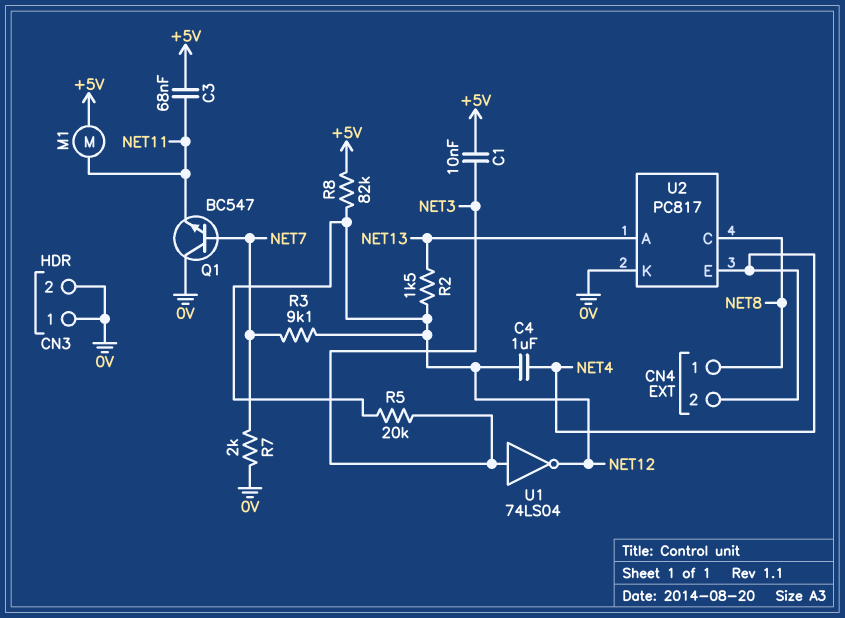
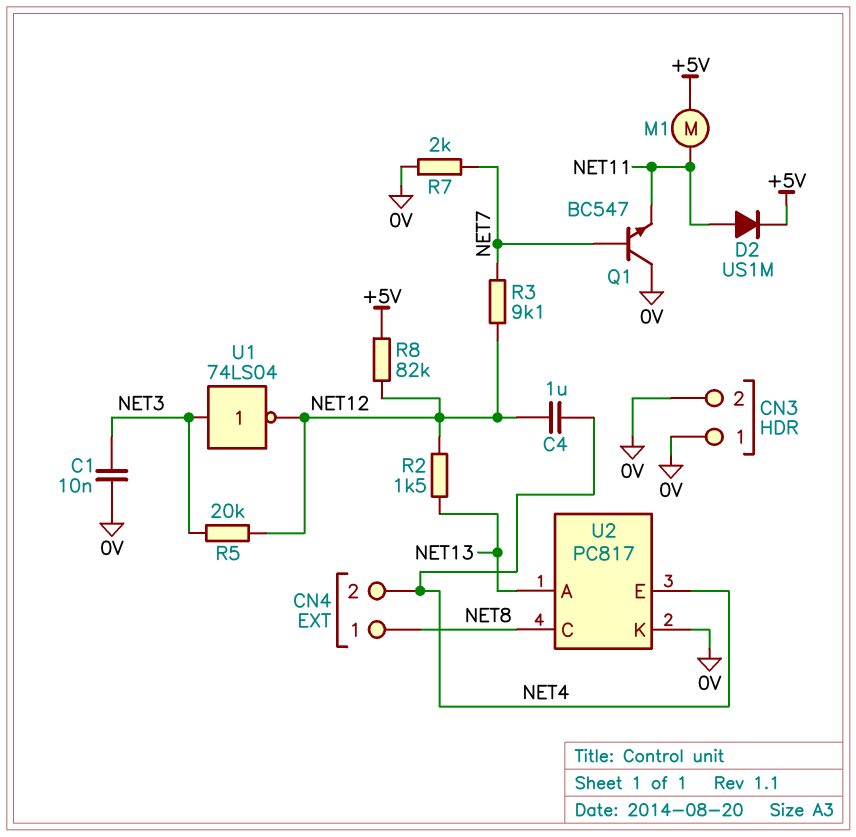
C1: 10nF (+5V, NET3) -> 10nF (0V, NET3)
C3: 68nF (+5V, NET11) -> none
D2: none -> diode US1M (A NET11, K +5V)

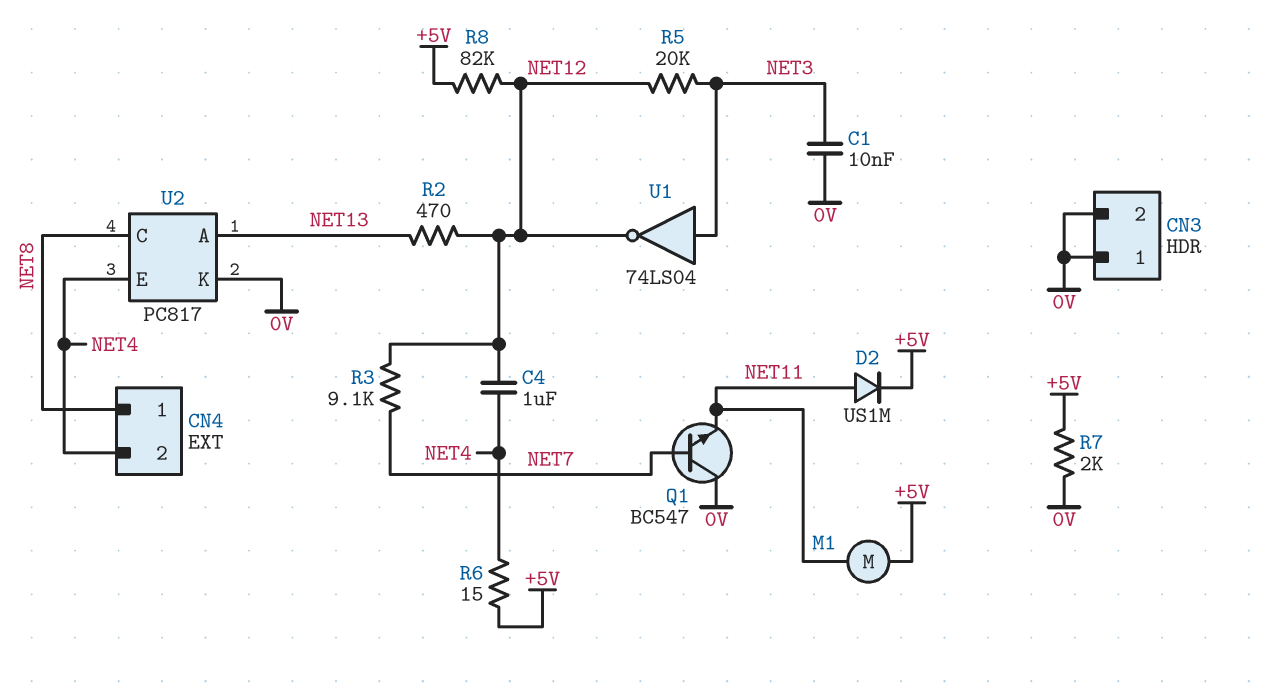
R2: 1.5k (NET12, NET13) -> 470 (NET12, NET13)
R6: none -> 15 (+5V, NET4)
R7: 2k (0V, NET7) -> 2k (+5V, 0V)

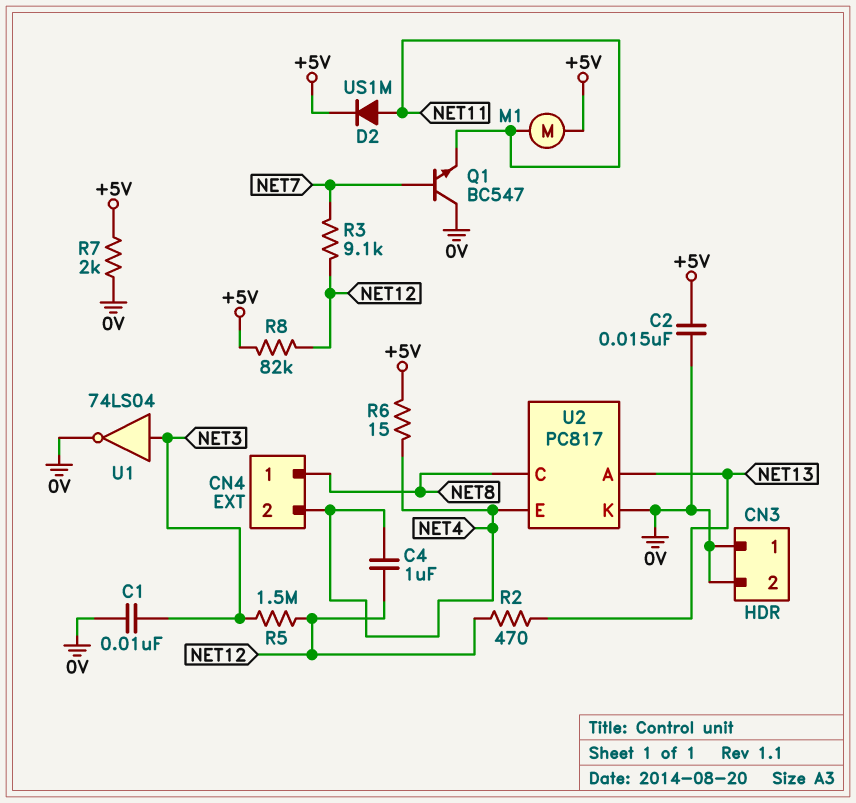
C2: none -> 15nF (+5V, 0V)
R5: 20k (NET3, NET12) -> 1.5M (NET3, NET12)
U1: NOT 74LS04 (in NET3, out NET12) -> NOT 74LS04 (in NET3, out 0V)

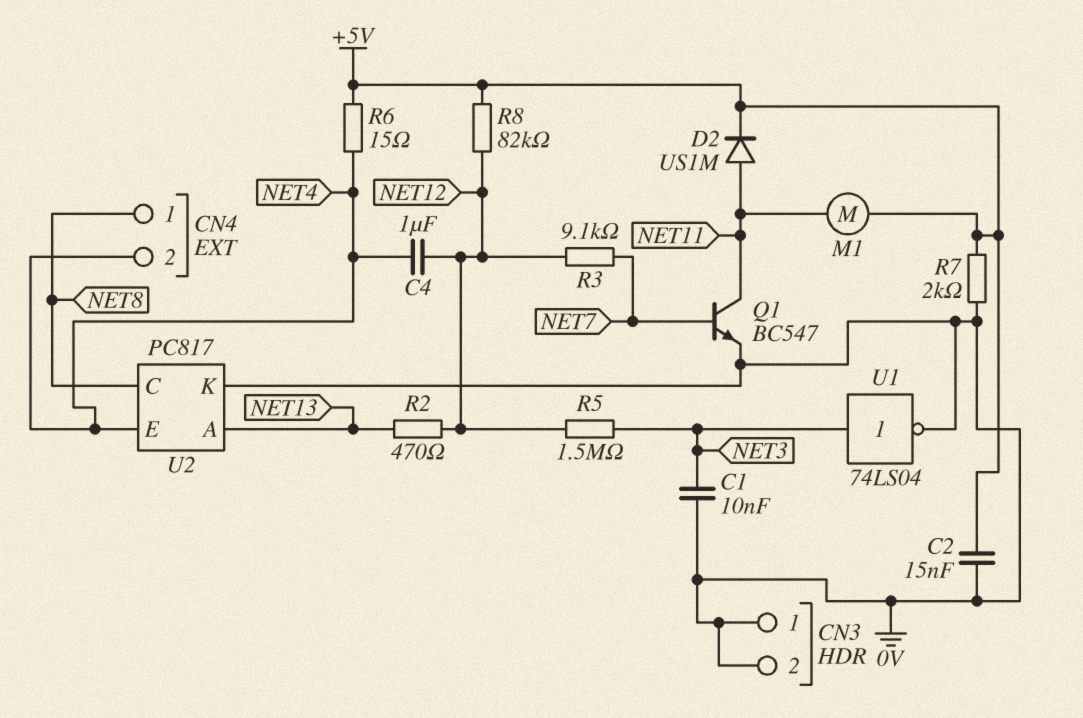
Q1: NPN BC547 (B NET7, C 0V, E NET11) -> NPN BC547 (B NET7, C NET11, E 0V)

